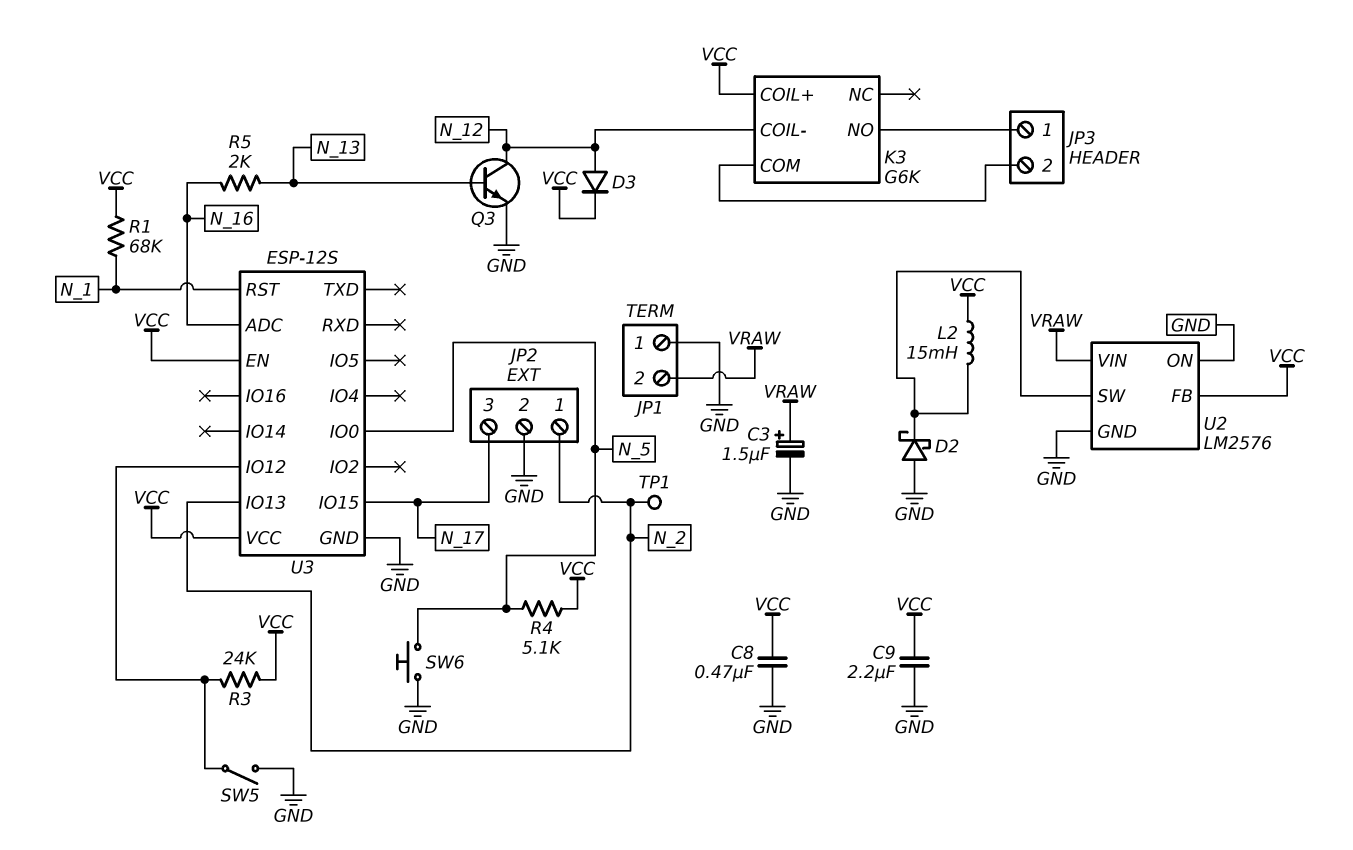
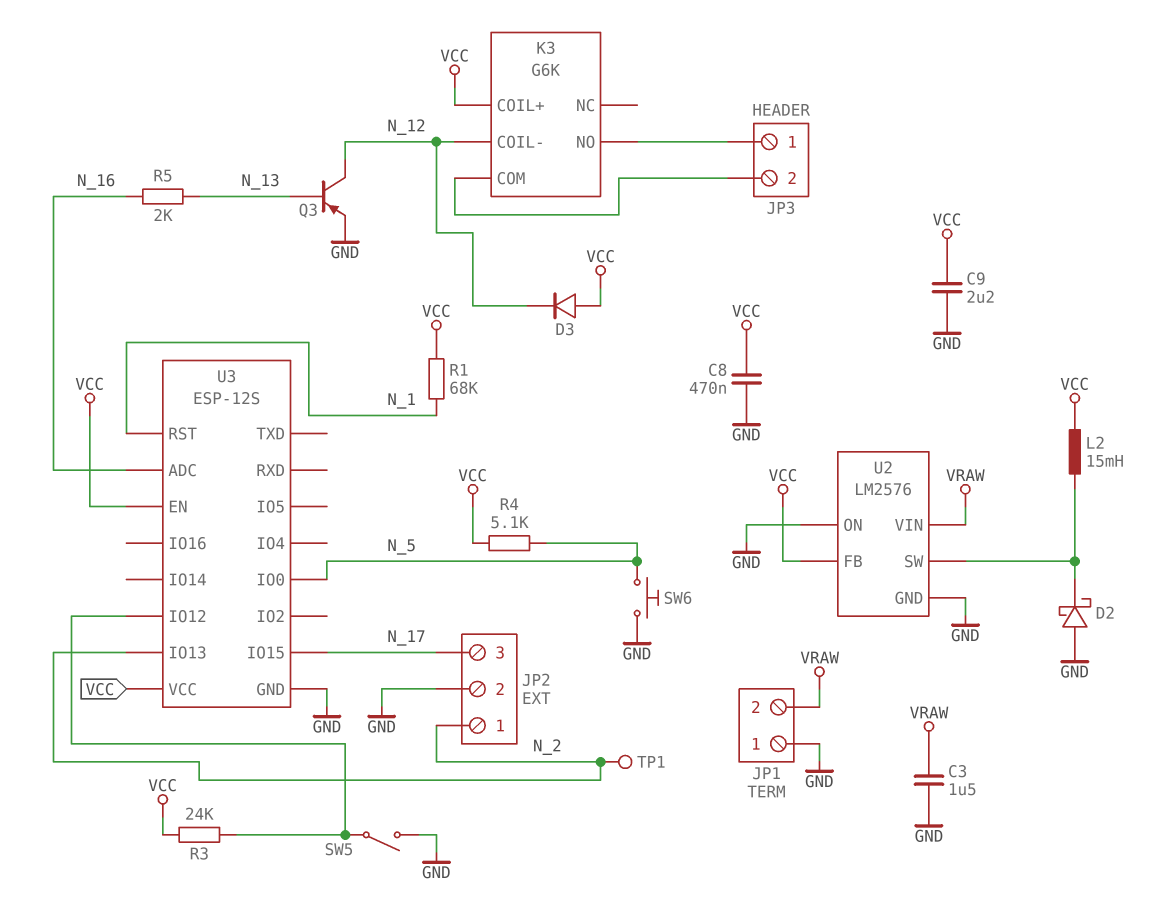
C3: 1.5uF (plus VRAW, minus GND) -> 1.5uF (GND, VRAW)
D3: diode (A N_12, K VCC) -> diode (A VCC, K N_12)
Q3: NPN (B N_13, C N_12, E GND) -> PNP (B N_13, C N_12, E GND)

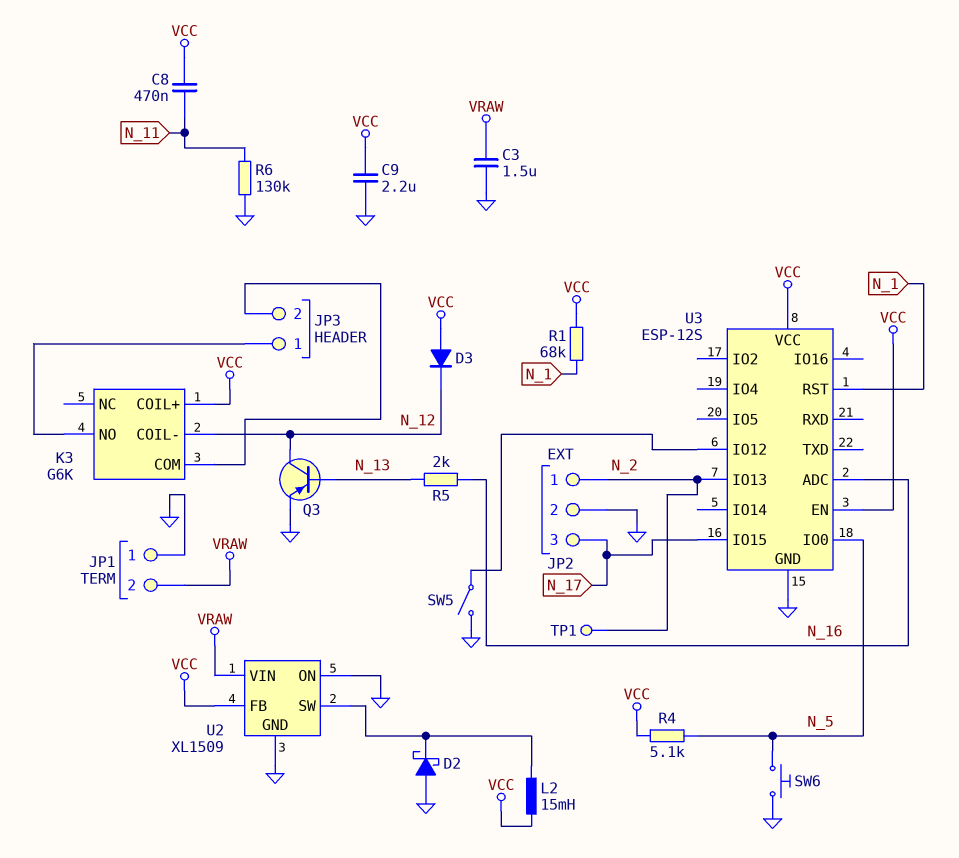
C8: 470nF (GND, VCC) -> 470nF (N_11, VCC)
R3: 24k (U3/IO12, VCC) -> none
R6: none -> 130k (GND, N_11)
U2: LM2576 -> XL1509

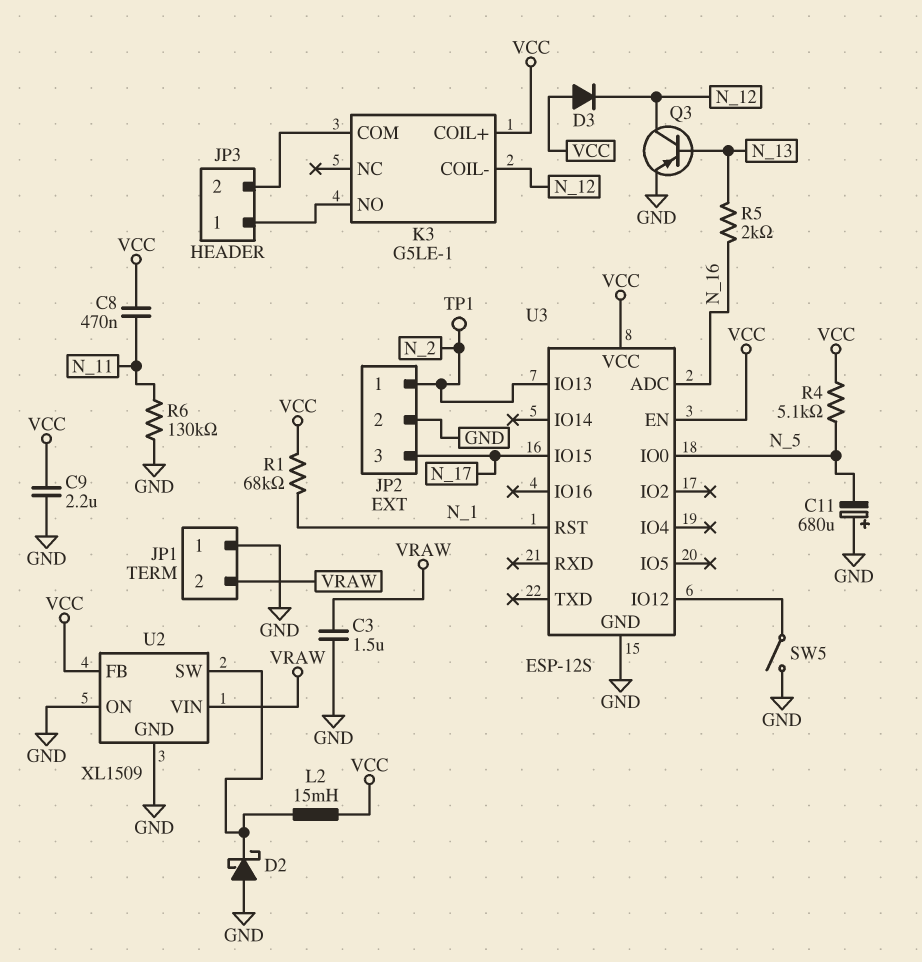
C11: none -> 680uF (plus GND, minus N_5)
K3: G6K -> G5LE-1
SW6: button (GND, N_5) -> none

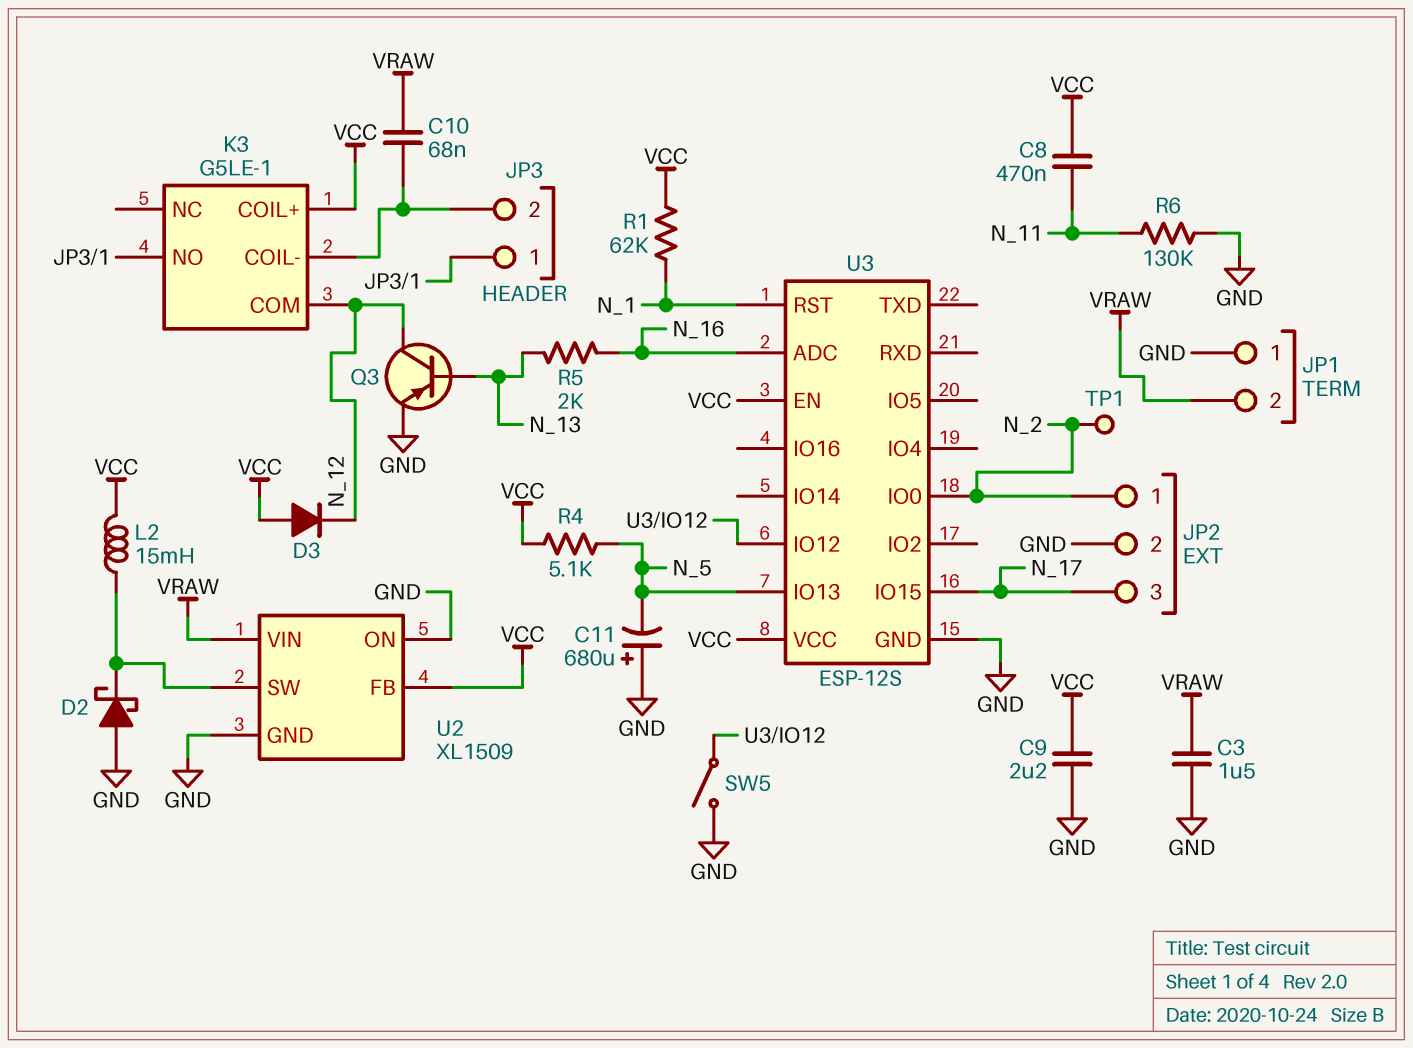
C10: none -> 68nF (JP3/2, VRAW)
K3 pin COIL-: N_12 -> JP3/2
K3 pin COM: JP3/2 -> N_12
R1: 68k (N_1, VCC) -> 62k (N_1, VCC)
U3 pin IO0: N_5 -> N_2
U3 pin IO13: N_2 -> N_5

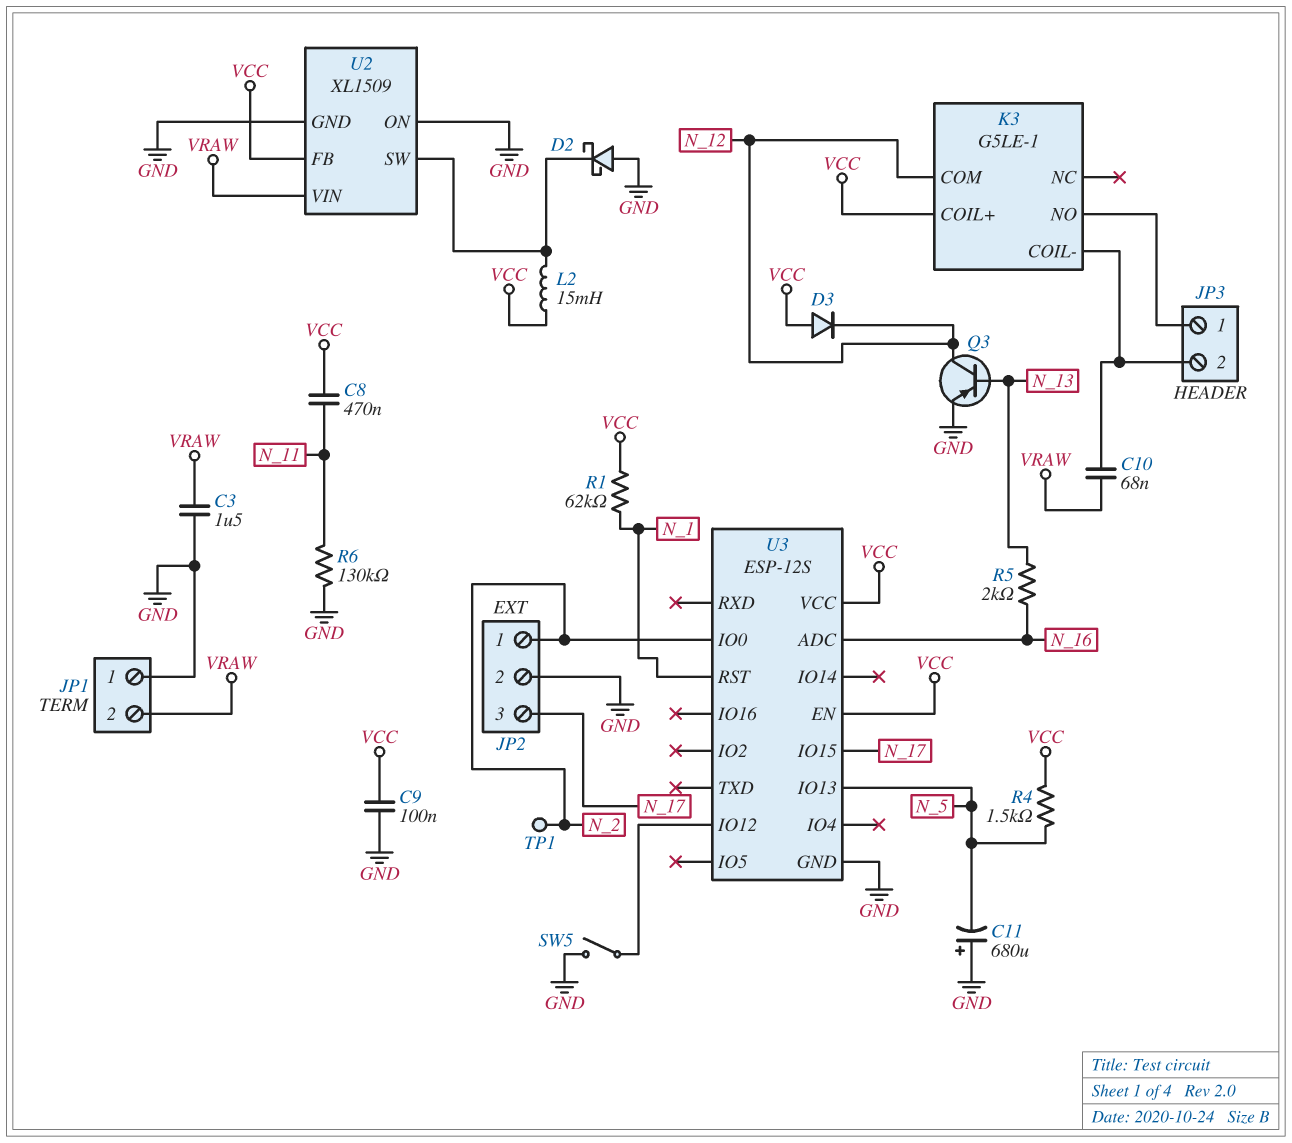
C9: 2.2uF (GND, VCC) -> 100nF (GND, VCC)
R4: 5.1k (N_5, VCC) -> 1.5k (N_5, VCC)

